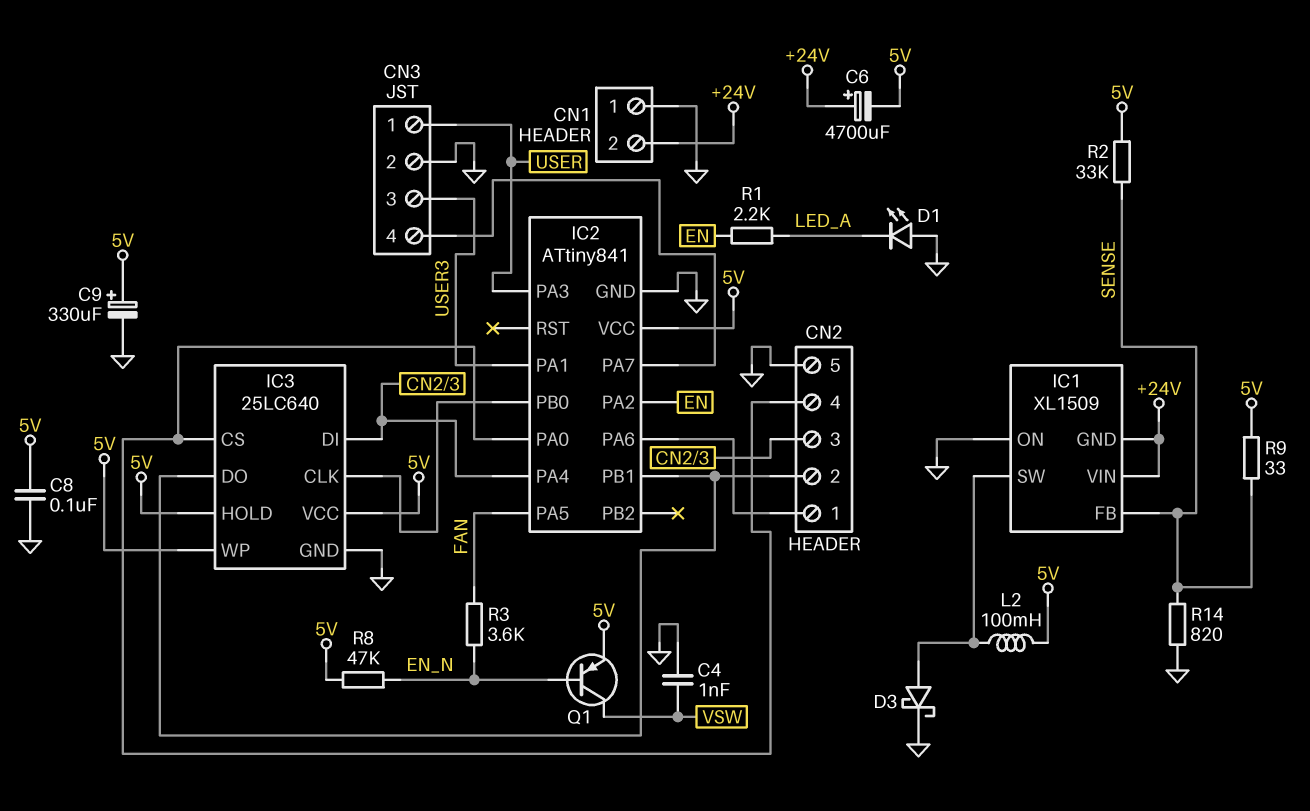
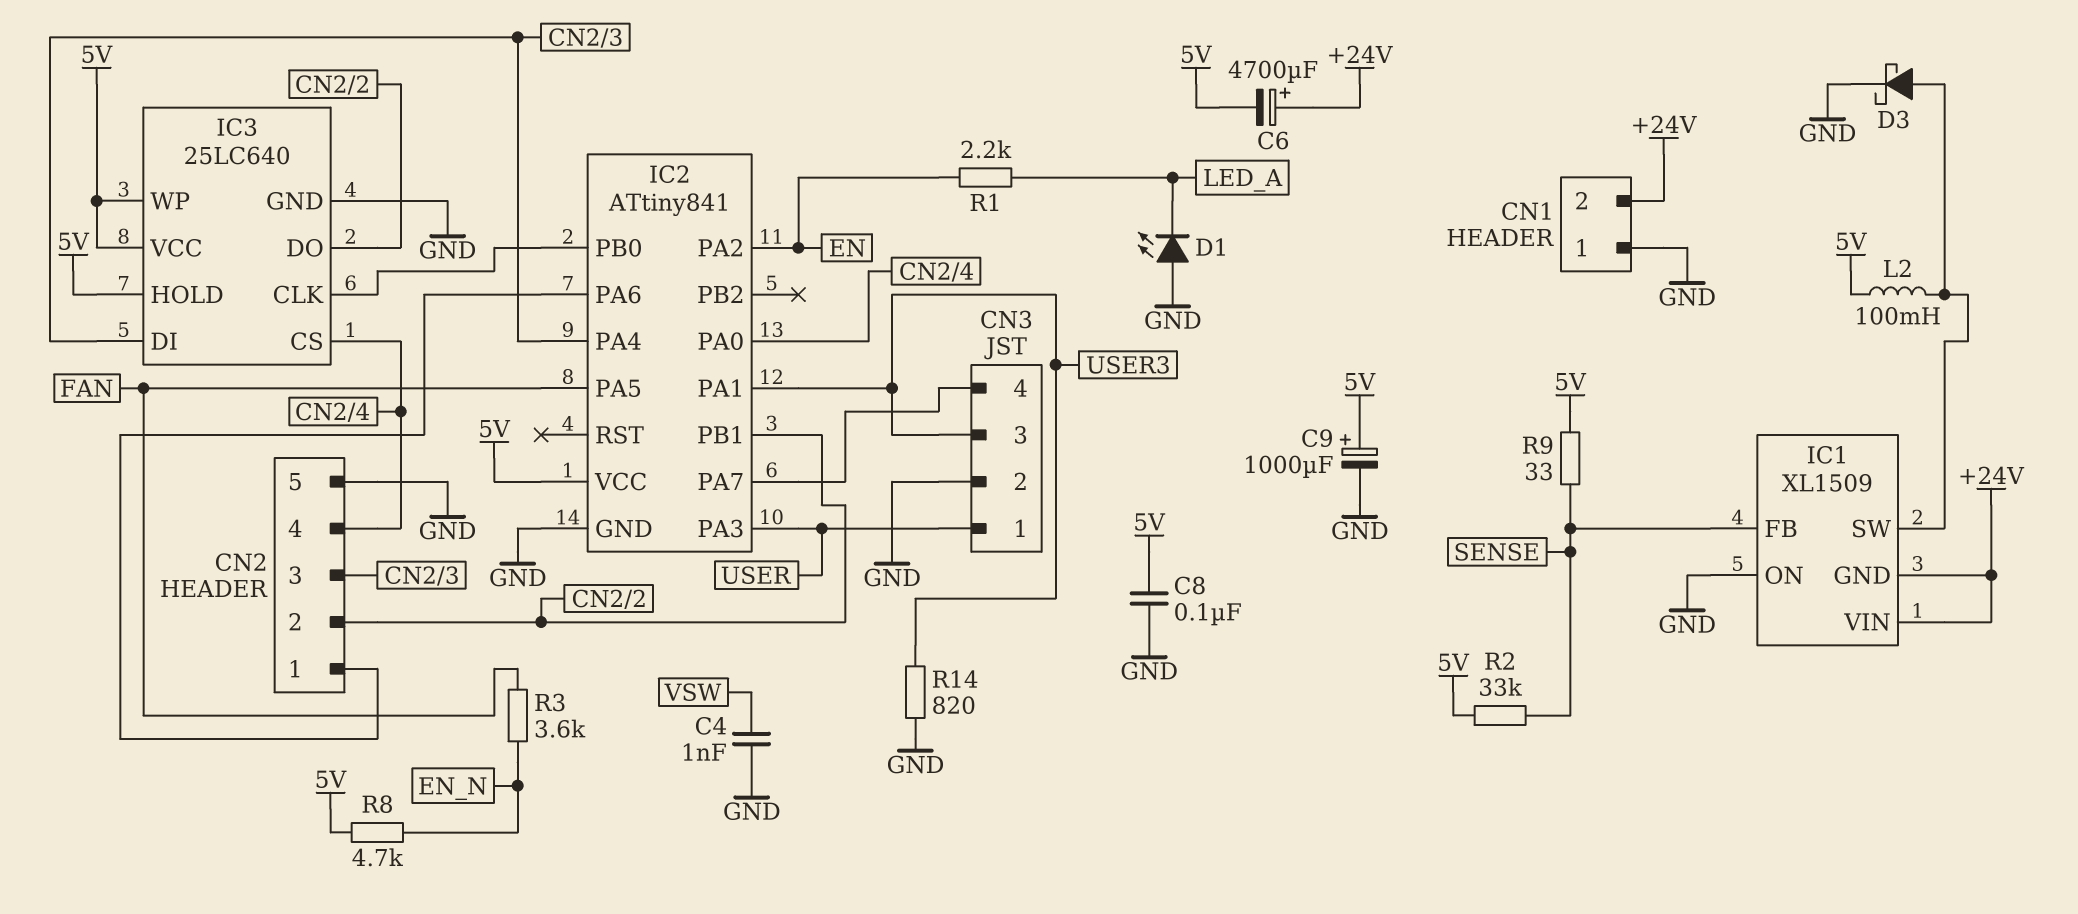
C9: 330uF (plus 5V, minus GND) -> 1000uF (plus 5V, minus GND)
Q1: PNP (B EN_N, C VSW, E 5V) -> none
R8: 47k (5V, EN_N) -> 4.7k (5V, EN_N)
R14: 820 (GND, SENSE) -> 820 (GND, USER3)

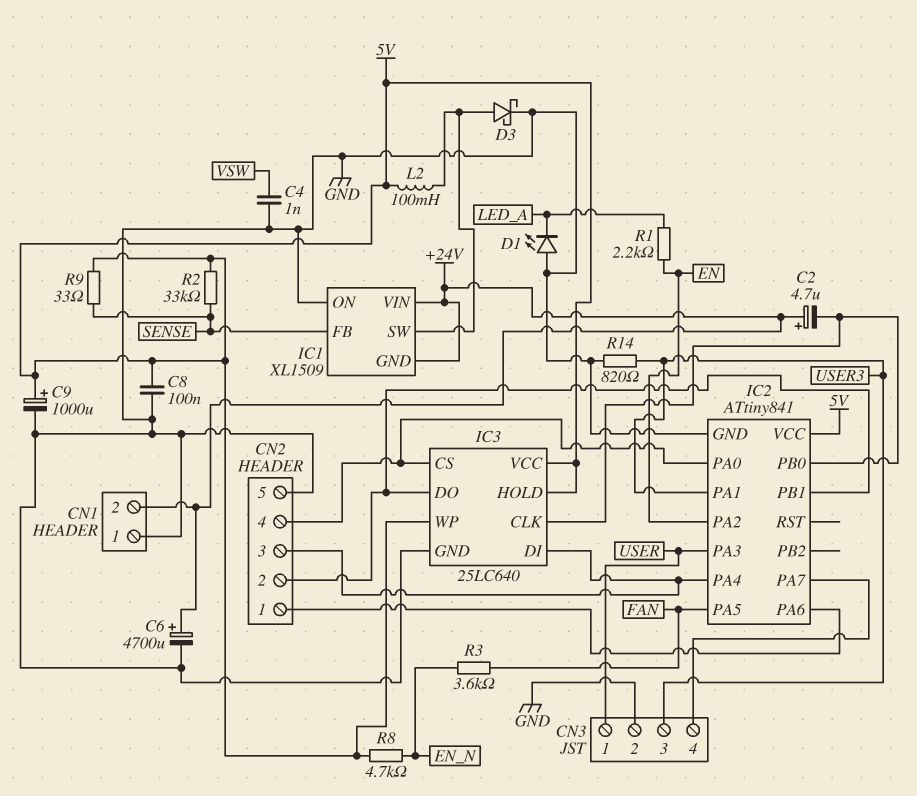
C2: none -> 4.7uF (plus +24V, minus IC2/PB0)
C6: 4700uF (plus +24V, minus 5V) -> 4700uF (plus +24V, minus GND)

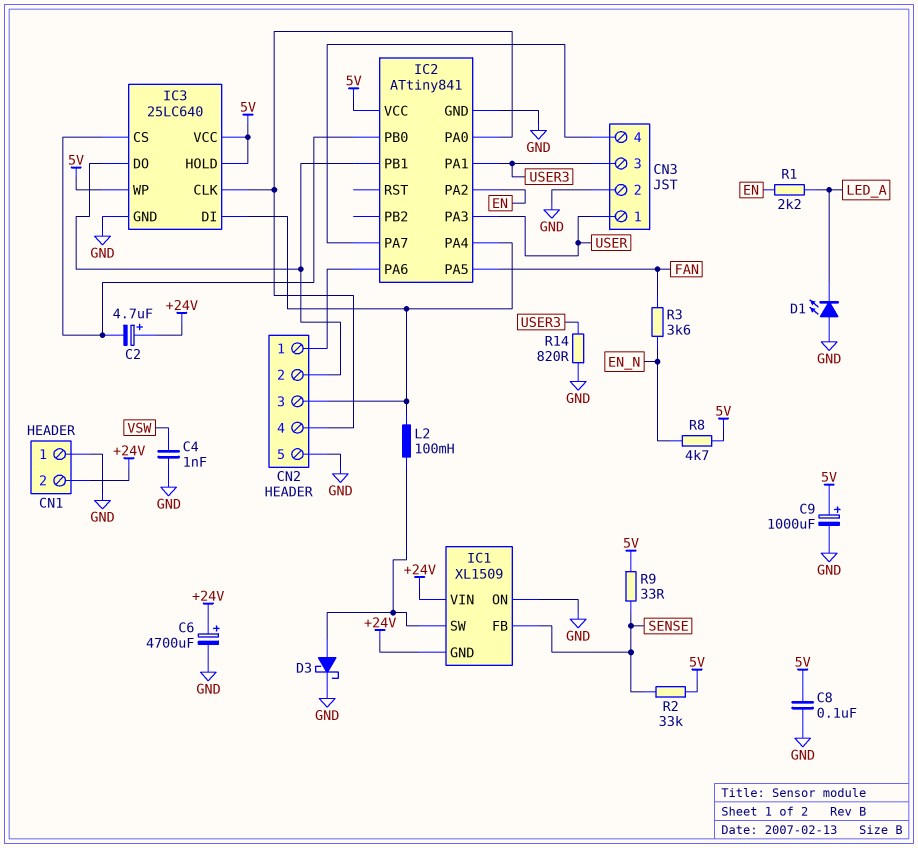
IC3 pin CLK: IC2/PB0 -> CN2/4
IC3 pin CS: CN2/4 -> IC2/PB0
L2: 100mH (5V, IC1/SW) -> 100mH (CN2/3, IC1/SW)

